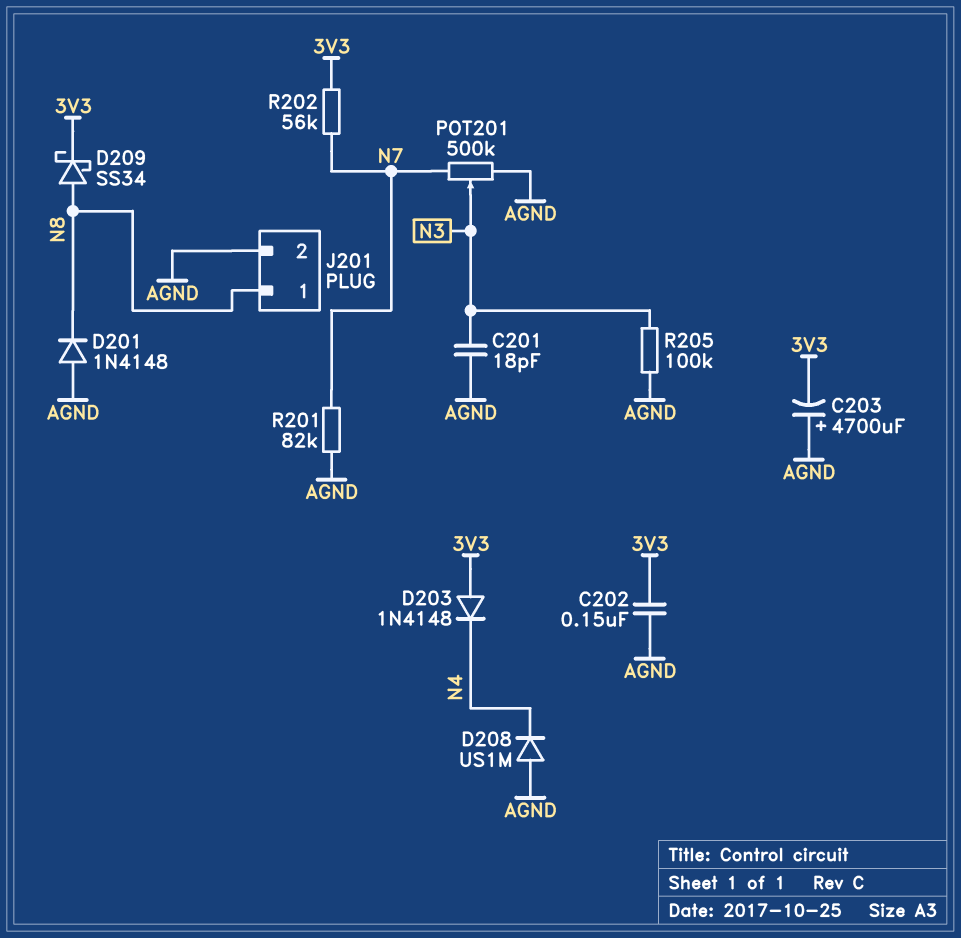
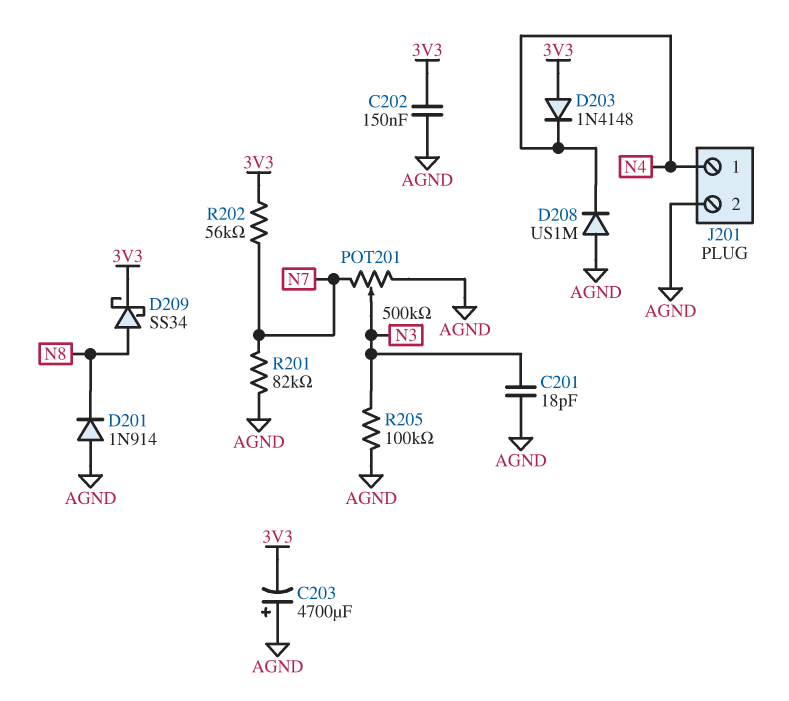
D201: diode 1N4148 (A AGND, K N8) -> diode 1N914 (A AGND, K N8)
J201 pin 1: N8 -> N4

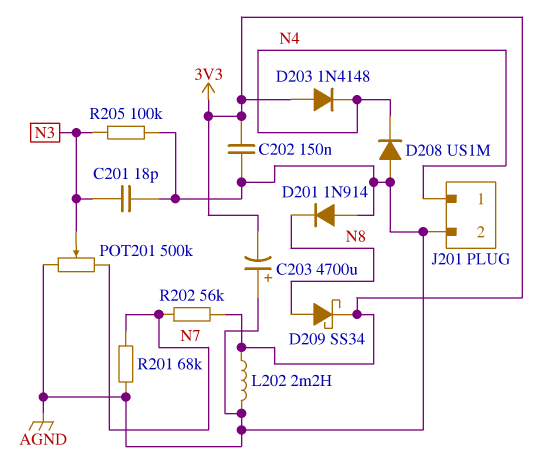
L202: none -> 2.2mH (3V3, AGND)
R201: 82k (AGND, N7) -> 68k (AGND, N7)

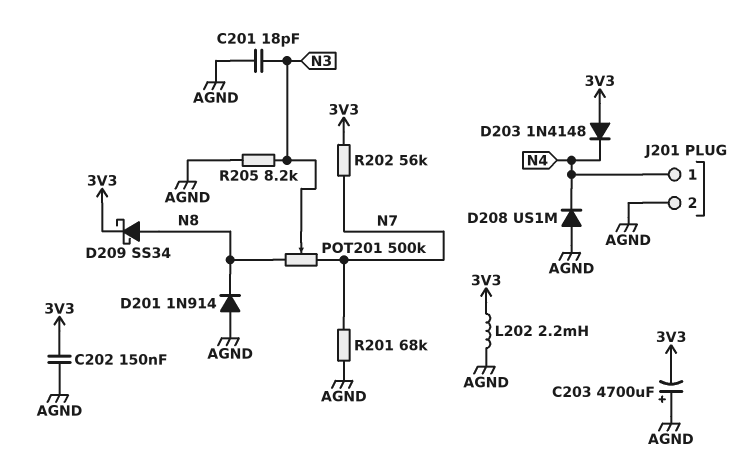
POT201: 500k (AGND, N7, wiper N3) -> 500k (N7, N8, wiper N3)
R205: 100k (AGND, N3) -> 8.2k (AGND, N3)

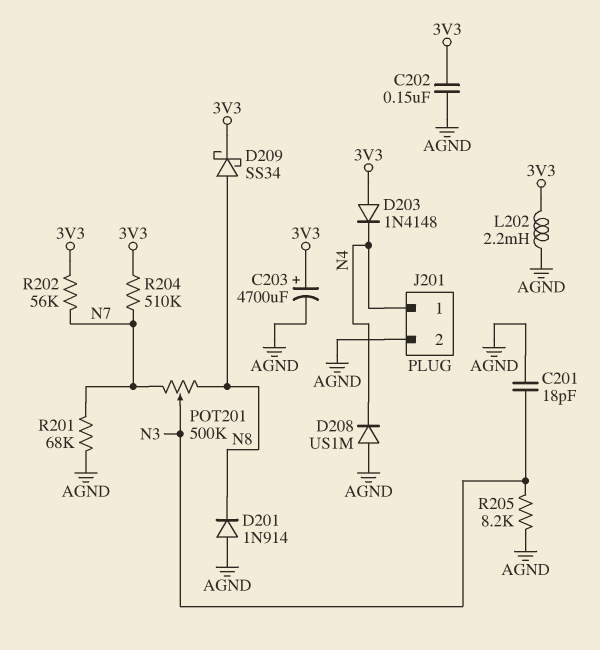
C203: 4700uF (plus AGND, minus 3V3) -> 4700uF (plus 3V3, minus AGND)
R204: none -> 510k (3V3, N7)

